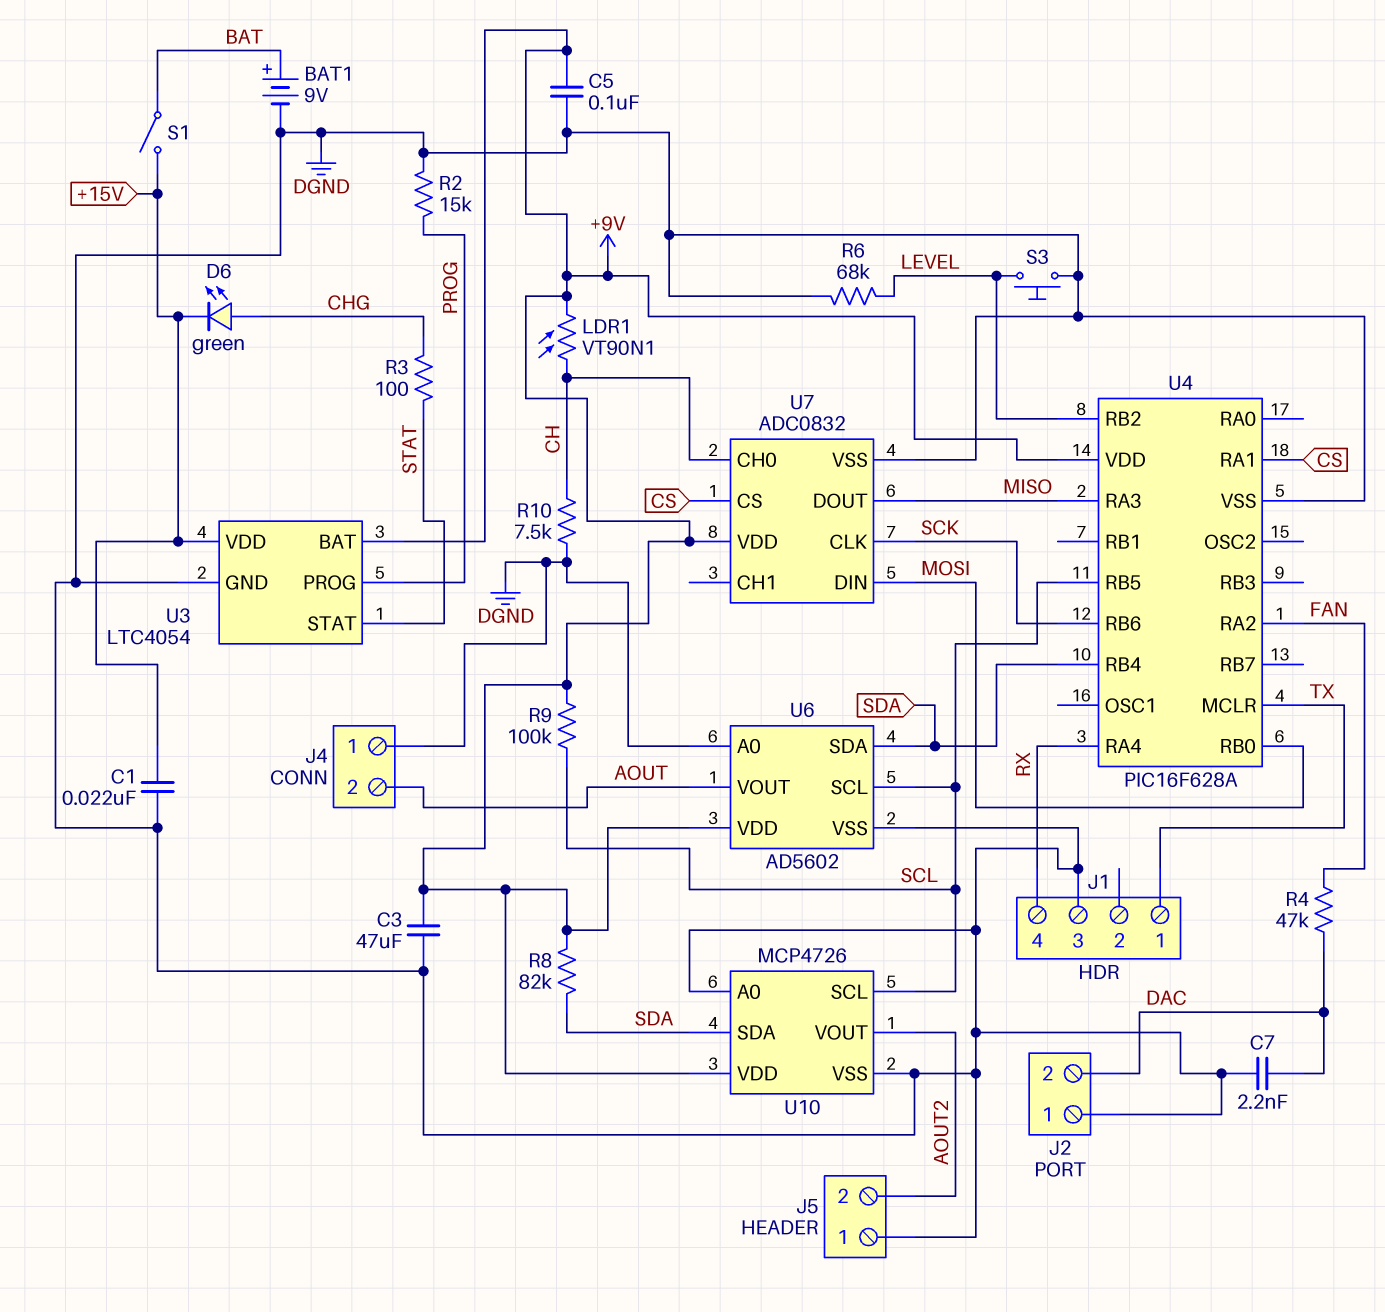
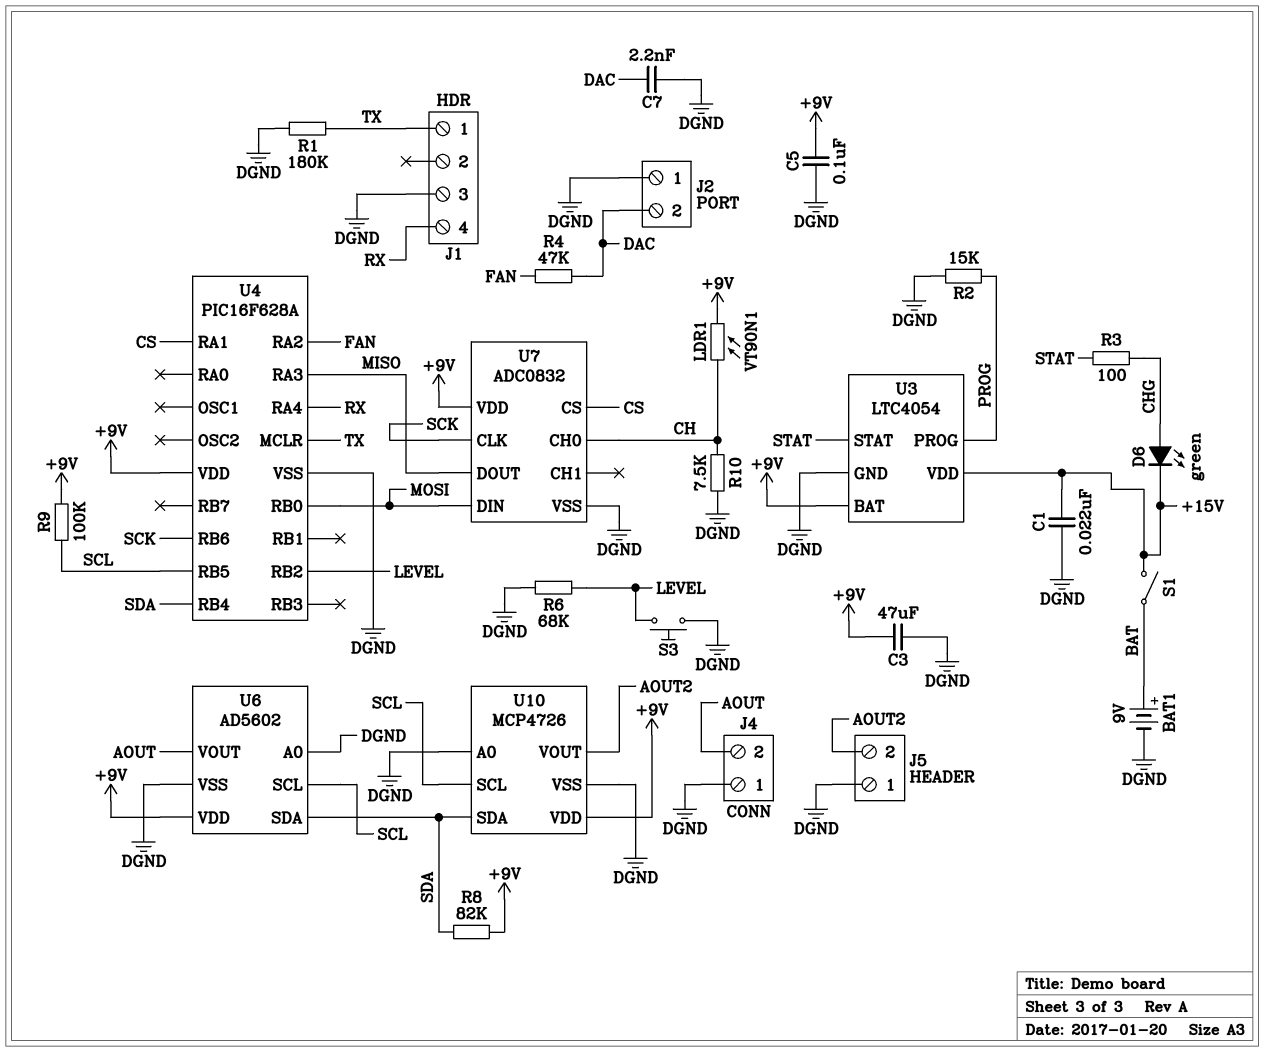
R1: none -> 180k (DGND, TX)

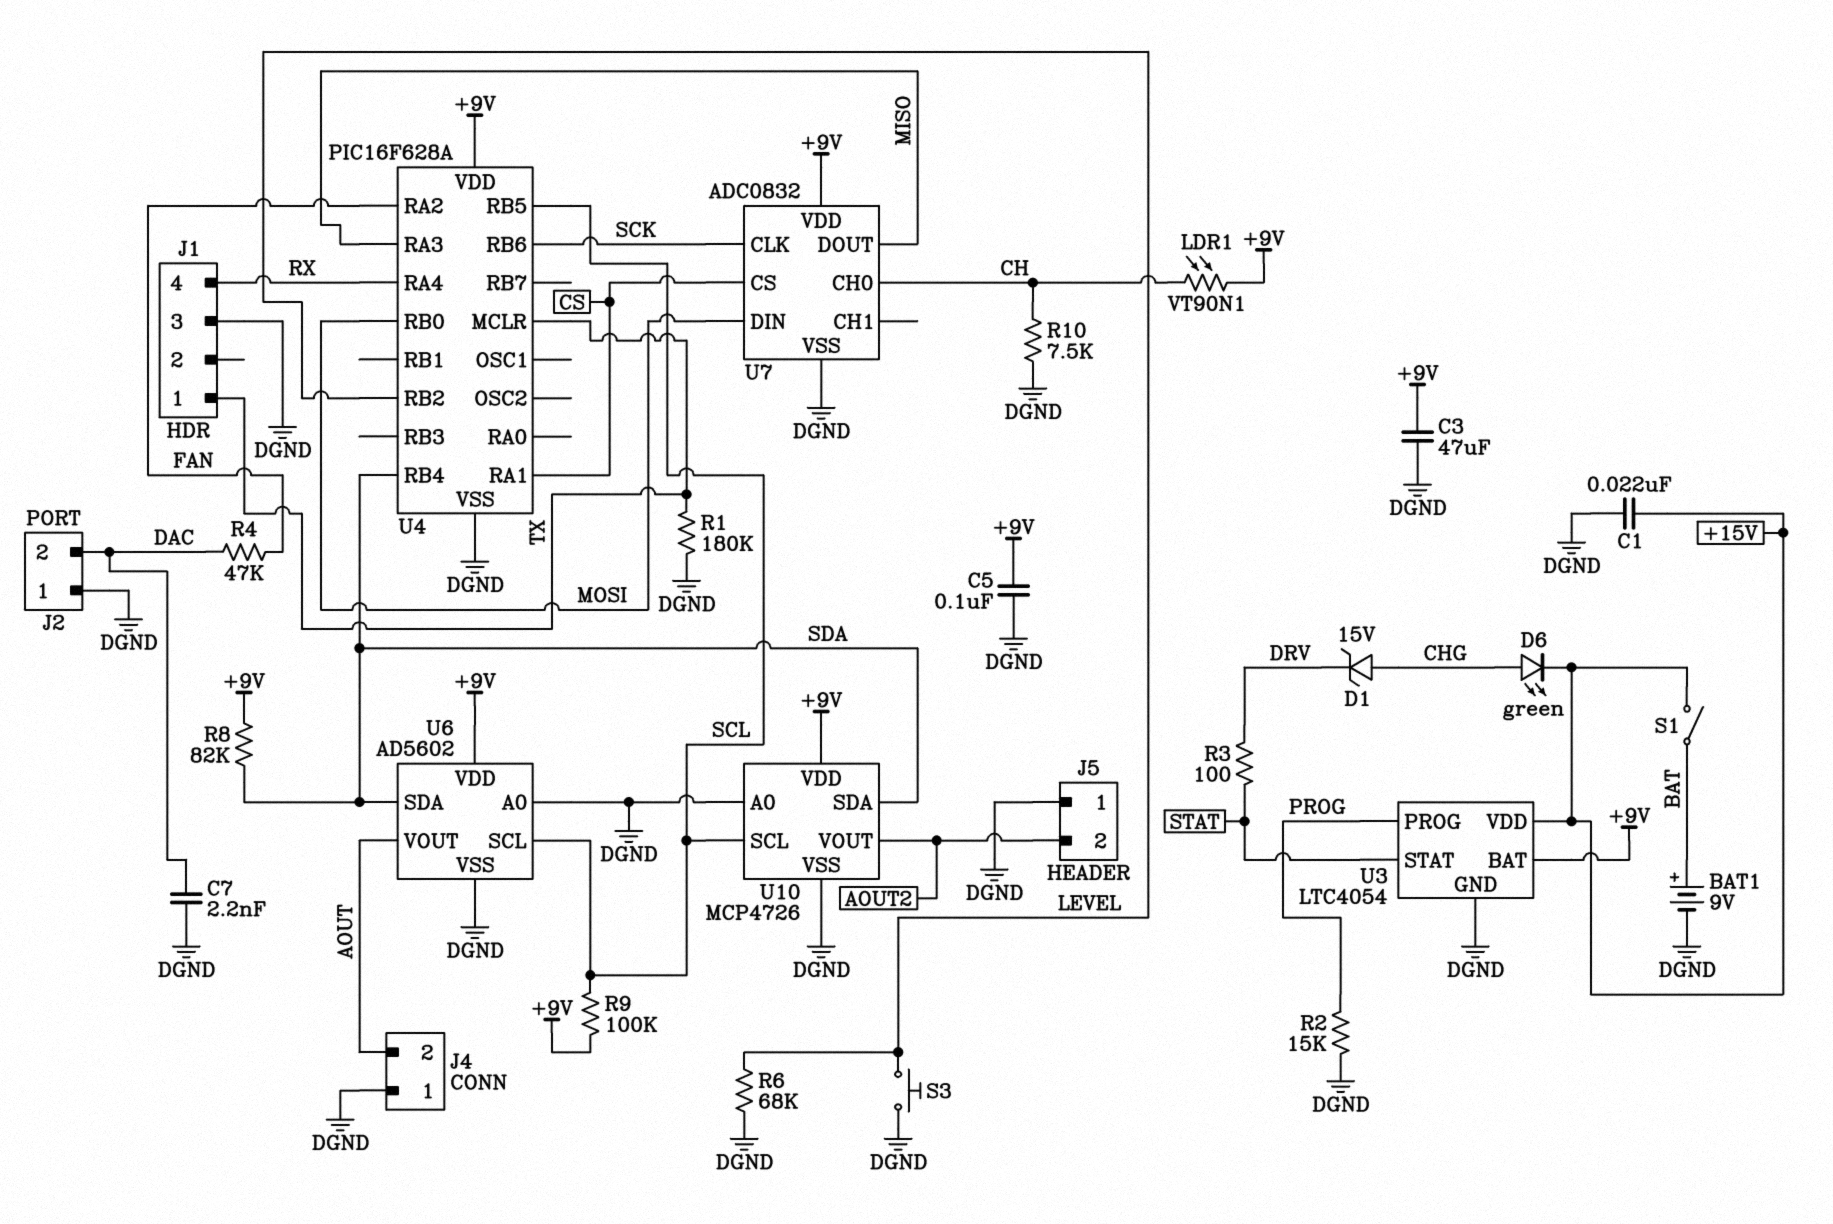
D1: none -> zener 15V (A CHG, K DRV)
R3: 100 (CHG, STAT) -> 100 (DRV, STAT)

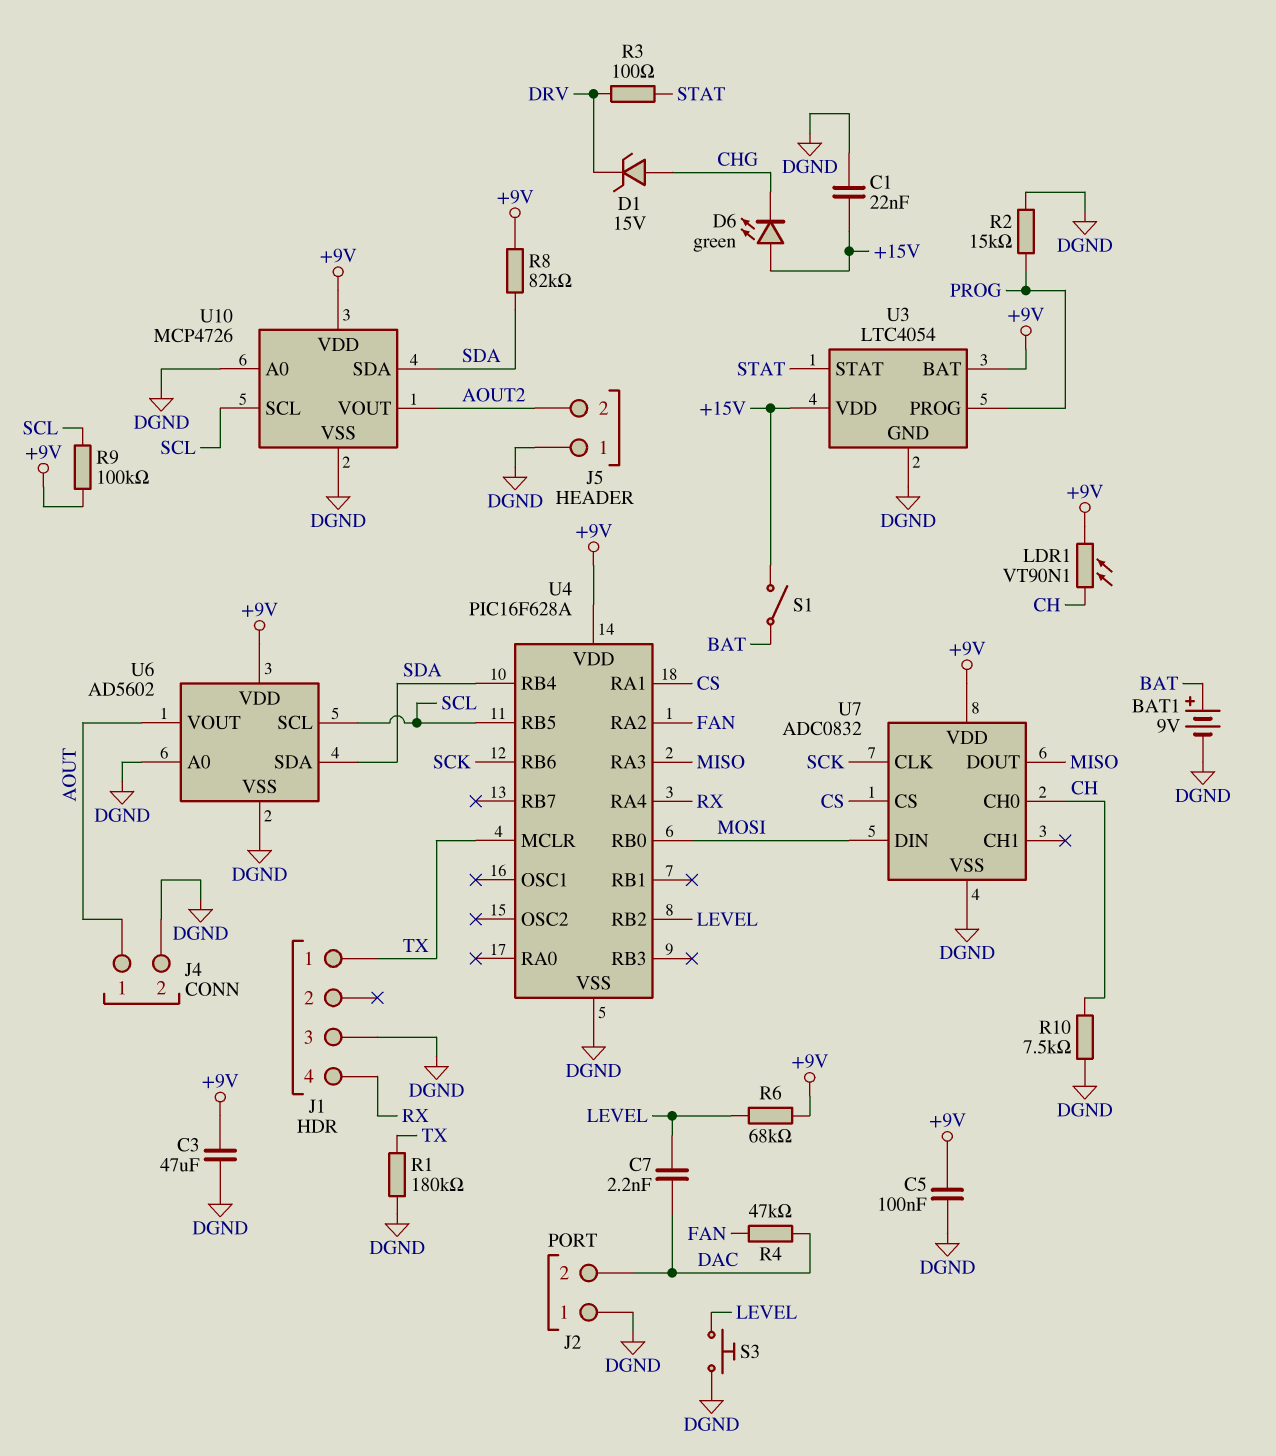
C7: 2.2nF (DAC, DGND) -> 2.2nF (DAC, LEVEL)
D6: LED green (A CHG, K +15V) -> LED green (A +15V, K CHG)
J4 pin 1: DGND -> AOUT
J4 pin 2: AOUT -> DGND
R6: 68k (DGND, LEVEL) -> 68k (+9V, LEVEL)

